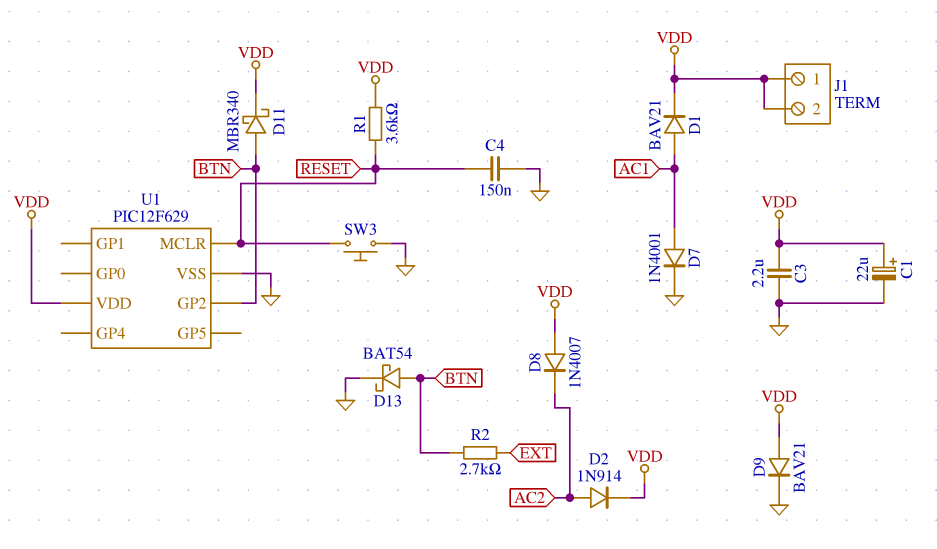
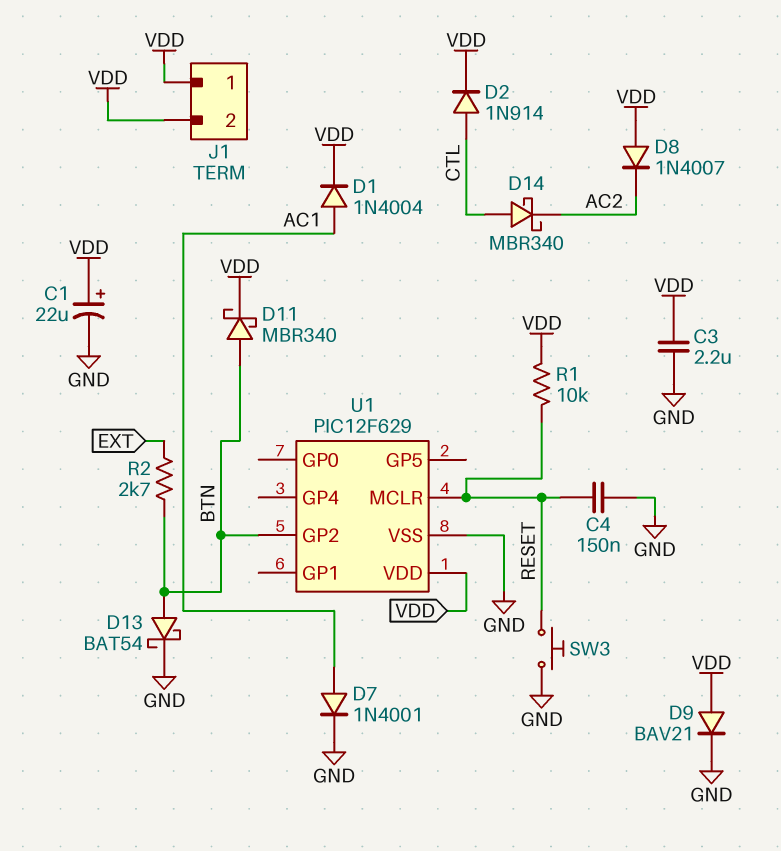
D1: diode BAV21 (A AC1, K VDD) -> diode 1N4004 (A AC1, K VDD)
D2: diode 1N914 (A AC2, K VDD) -> diode 1N914 (A CTL, K VDD)
D14: none -> schottky MBR340 (A CTL, K AC2)
R1: 3.6k (RESET, VDD) -> 10k (RESET, VDD)

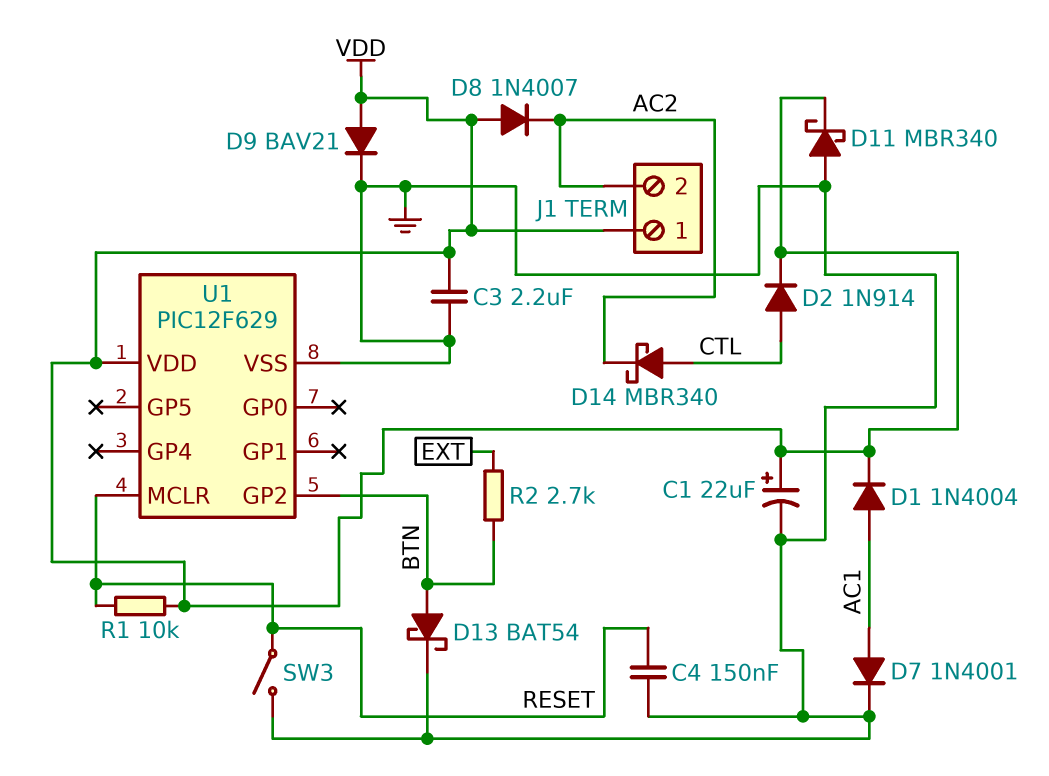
D11: schottky MBR340 (A BTN, K VDD) -> schottky MBR340 (A GND, K VDD)
J1 pin 2: VDD -> AC2
SW3: button (GND, RESET) -> switch (GND, RESET)

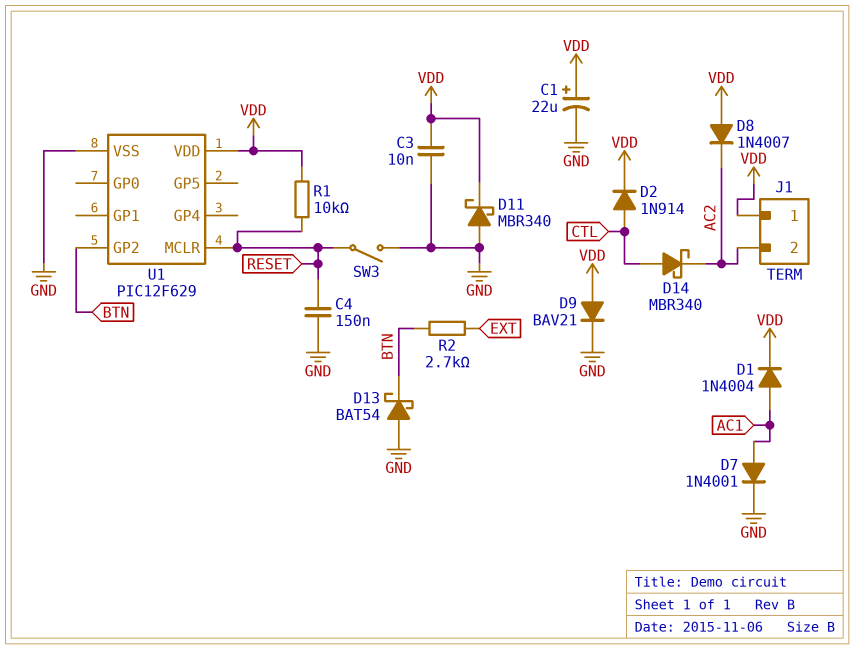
C3: 2.2uF (GND, VDD) -> 10nF (GND, VDD)
D13: schottky BAT54 (A BTN, K GND) -> schottky BAT54 (A GND, K BTN)

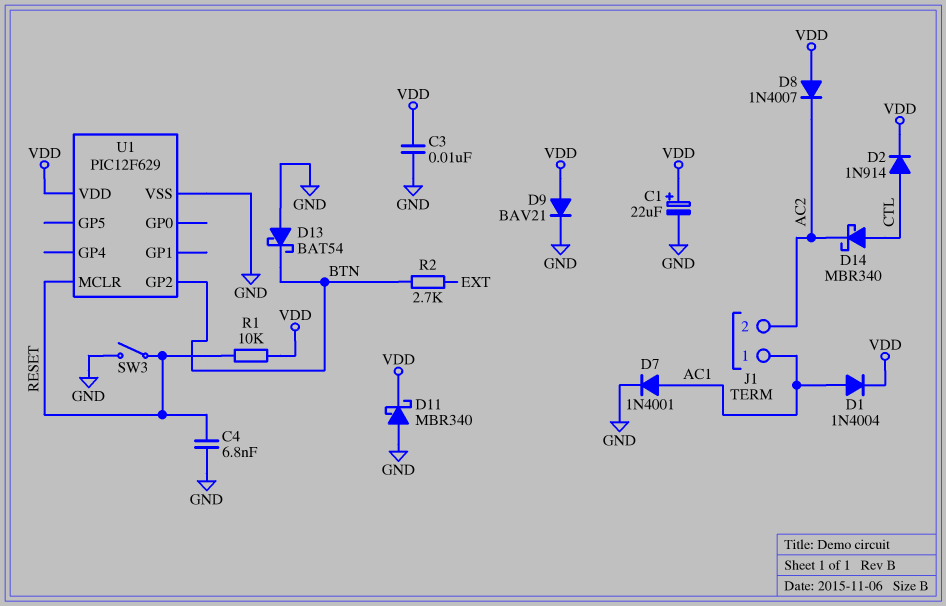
C4: 150nF (GND, RESET) -> 6.8nF (GND, RESET)
J1 pin 1: VDD -> AC1

